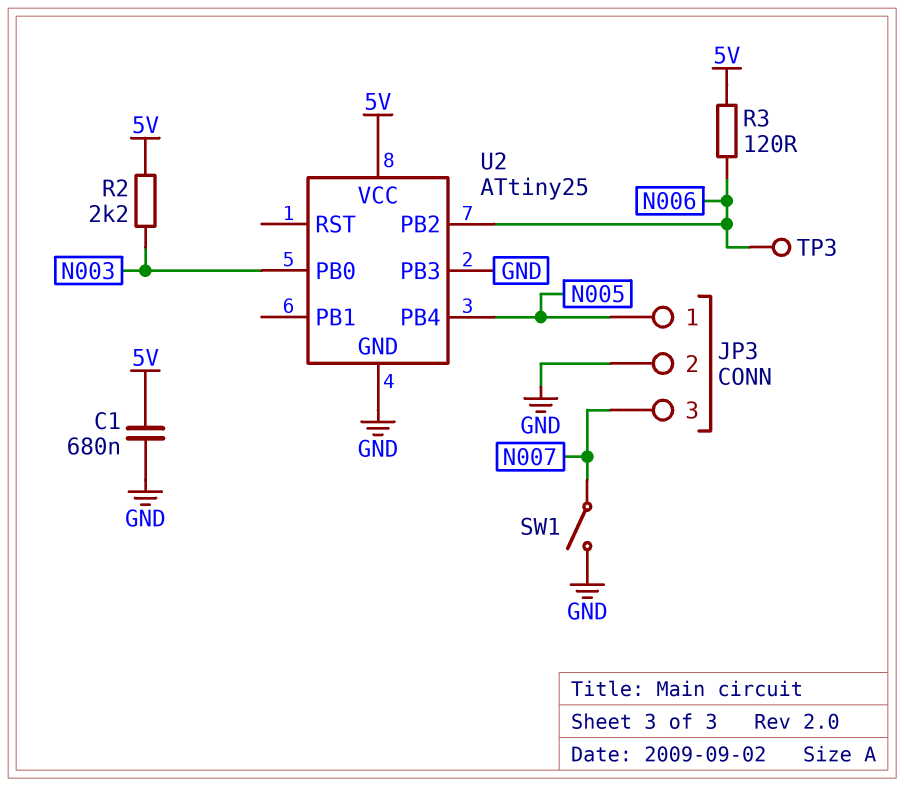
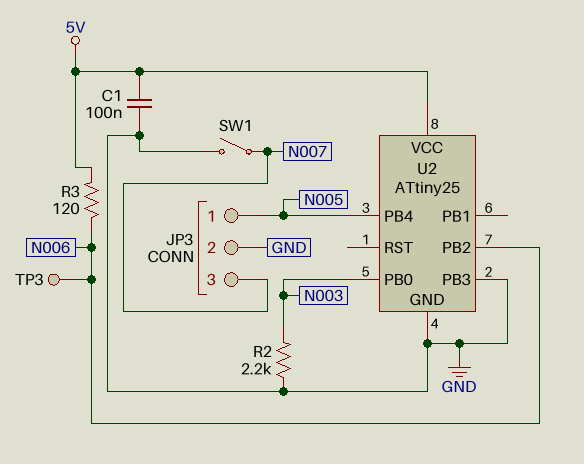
C1: 680nF (5V, GND) -> 100nF (5V, GND)
R2: 2.2k (5V, N003) -> 2.2k (GND, N003)

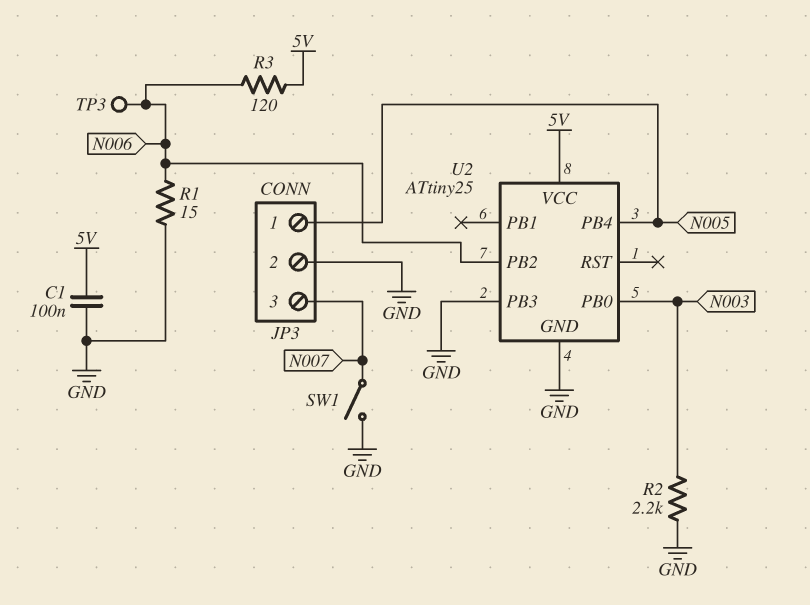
R1: none -> 15 (GND, N006)

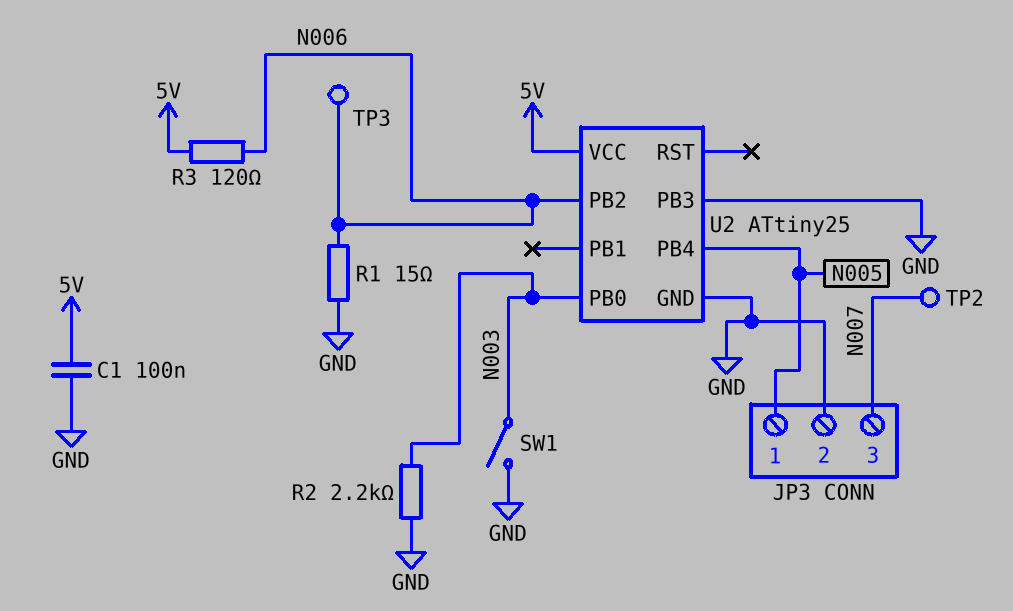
SW1: switch (GND, N007) -> switch (GND, N003)
TP2: none -> test point (N007)

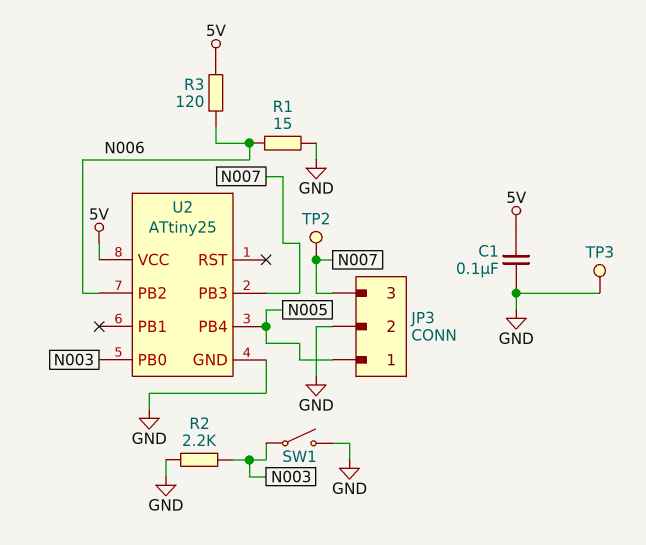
TP3: test point (N006) -> test point (GND)
U2 pin PB3: GND -> N007

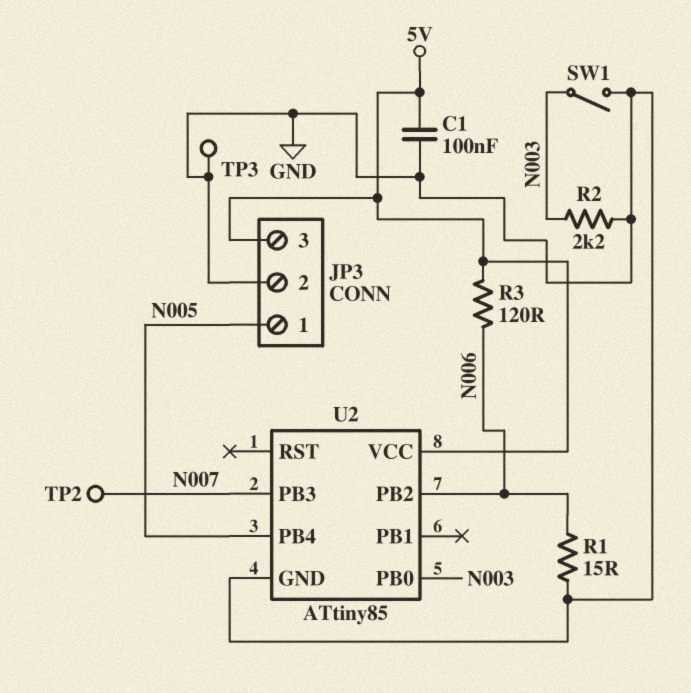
JP3 pin 3: N007 -> 5V
U2: ATtiny25 -> ATtiny85

